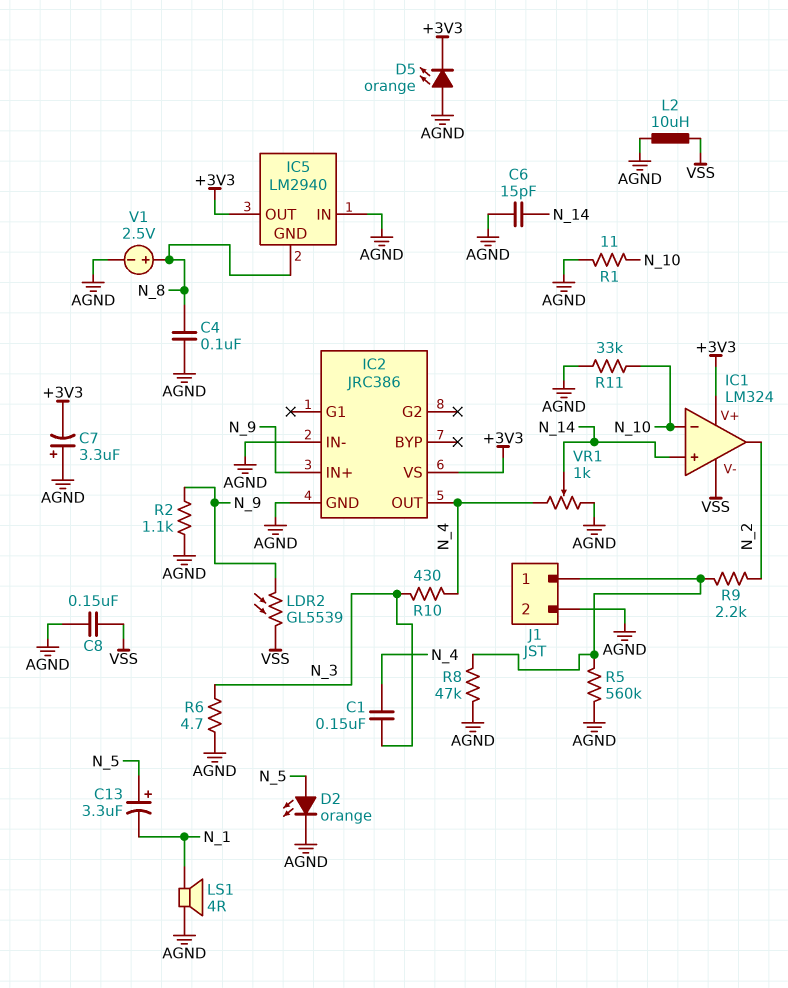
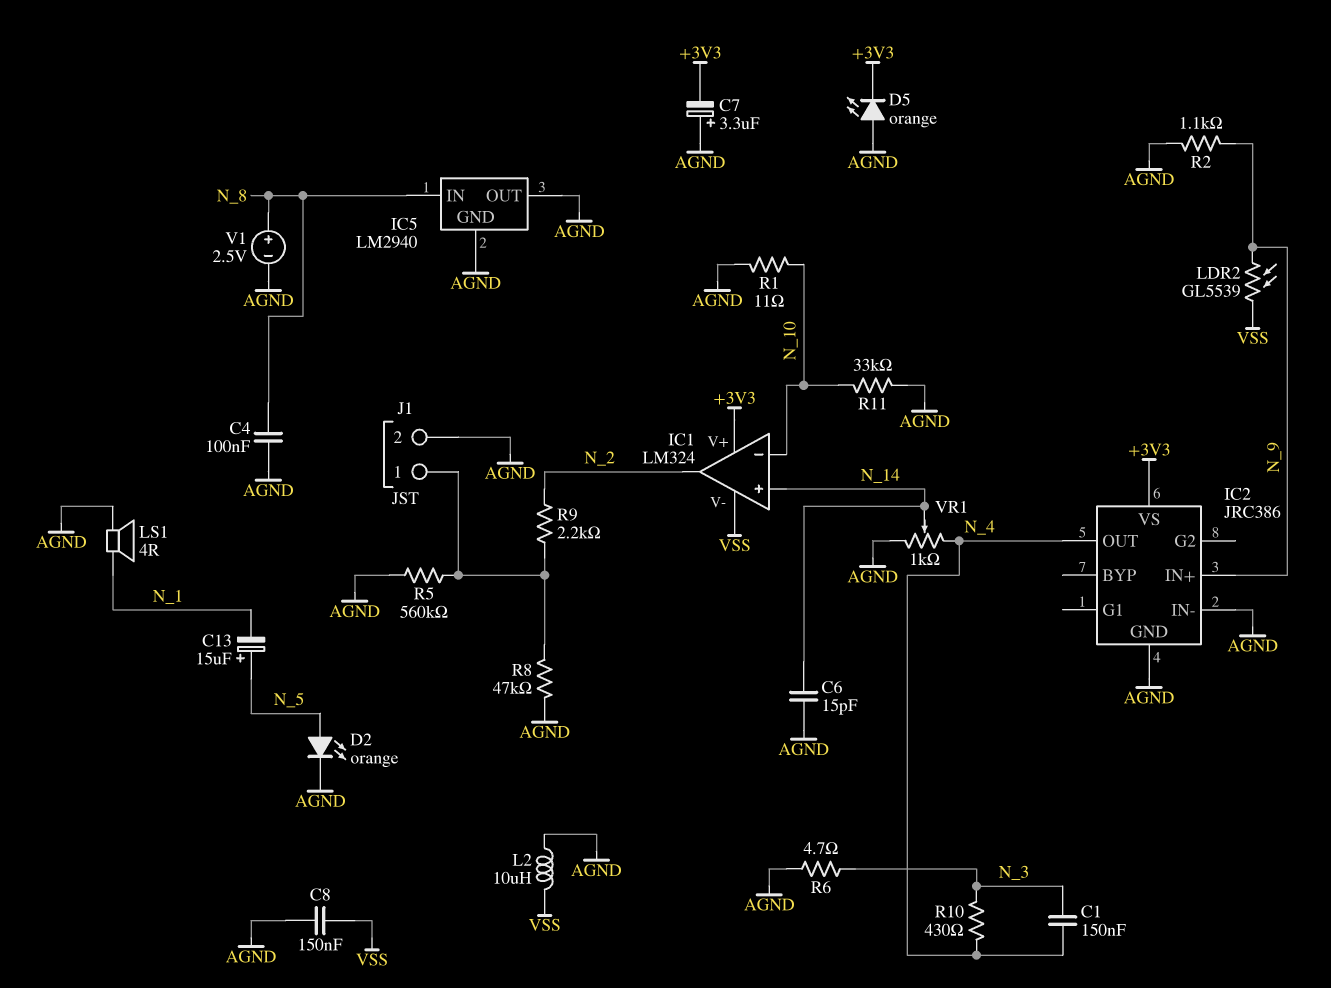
C13: 3.3uF (plus N_5, minus N_1) -> 15uF (plus N_5, minus N_1)
IC5 pin GND: N_8 -> AGND
IC5 pin IN: AGND -> N_8
IC5 pin OUT: +3V3 -> AGND

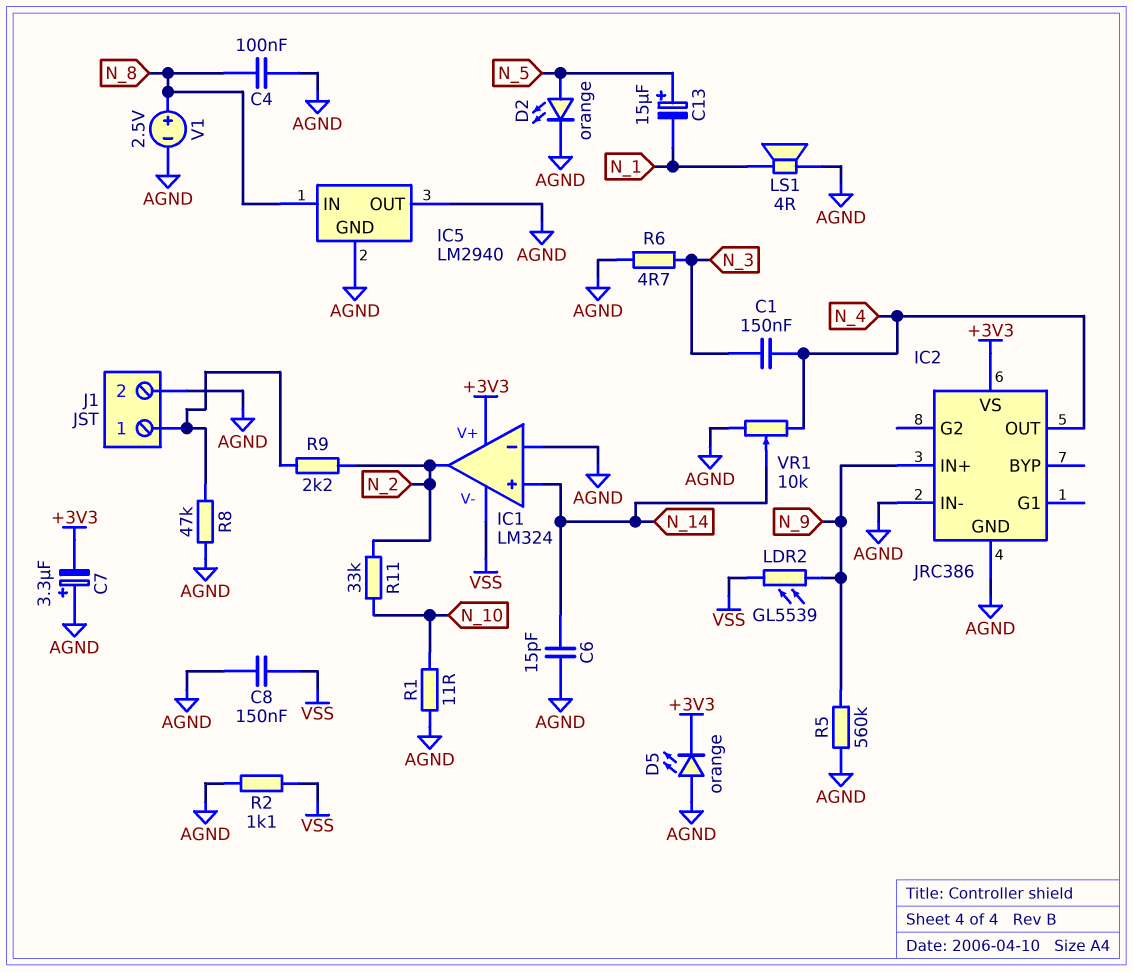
IC1 pin in-: N_10 -> AGND
L2: 10uH (AGND, VSS) -> none
R2: 1.1k (AGND, N_9) -> 1.1k (AGND, VSS)
R5: 560k (AGND, J1/1) -> 560k (AGND, N_9)
R10: 430 (N_3, N_4) -> none
R11: 33k (AGND, N_10) -> 33k (N_2, N_10)
VR1: 1k (AGND, N_4, wiper N_14) -> 10k (AGND, N_4, wiper N_14)

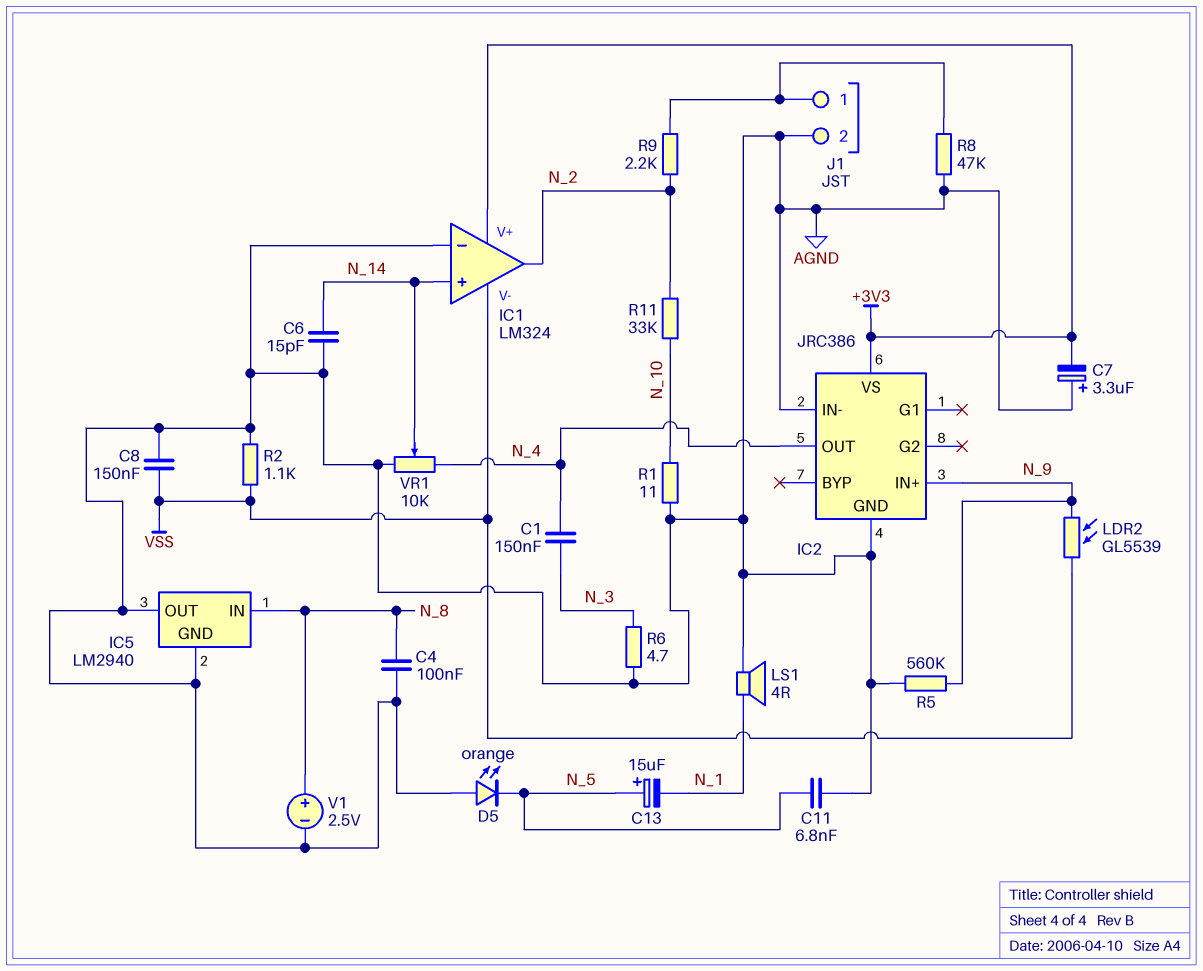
C11: none -> 6.8nF (AGND, N_5)
D2: LED orange (A N_5, K AGND) -> none
D5: LED orange (A AGND, K +3V3) -> LED orange (A AGND, K N_5)

